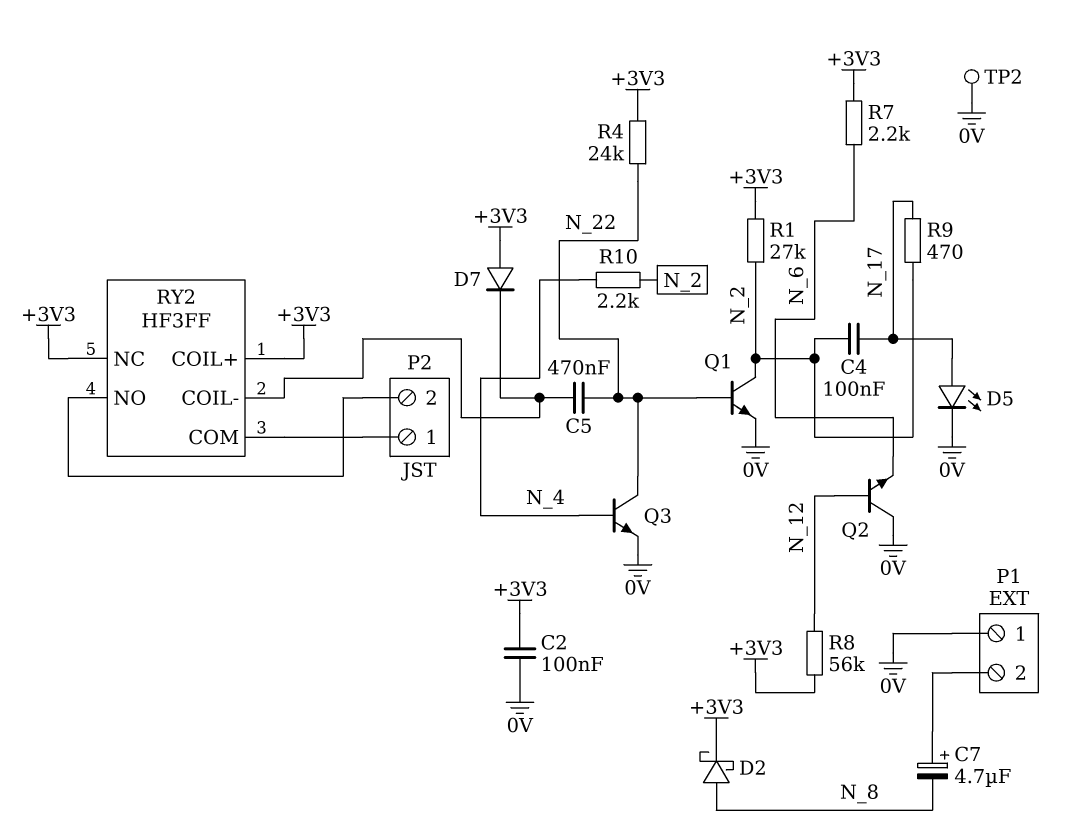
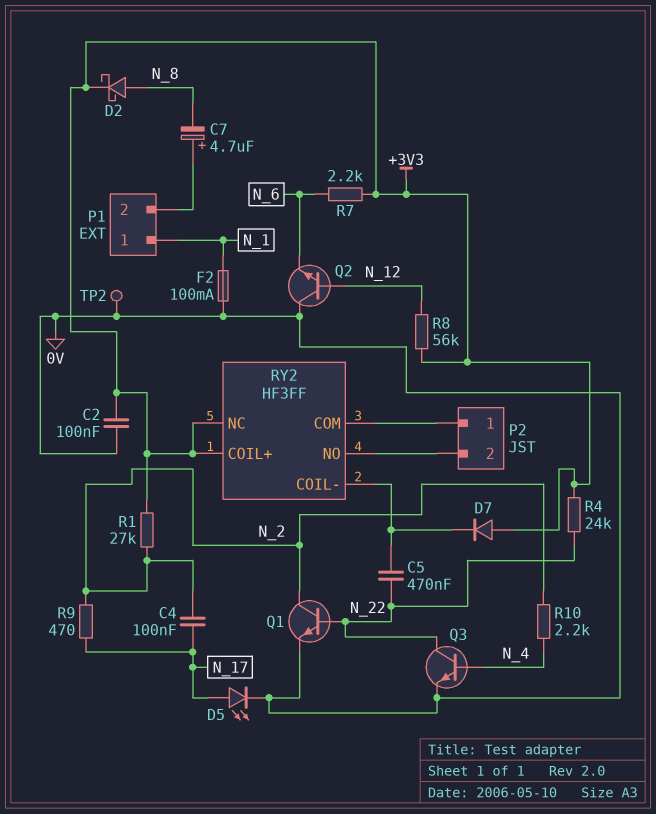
F2: none -> 100mA (0V, N_1)
P1 pin 1: 0V -> N_1

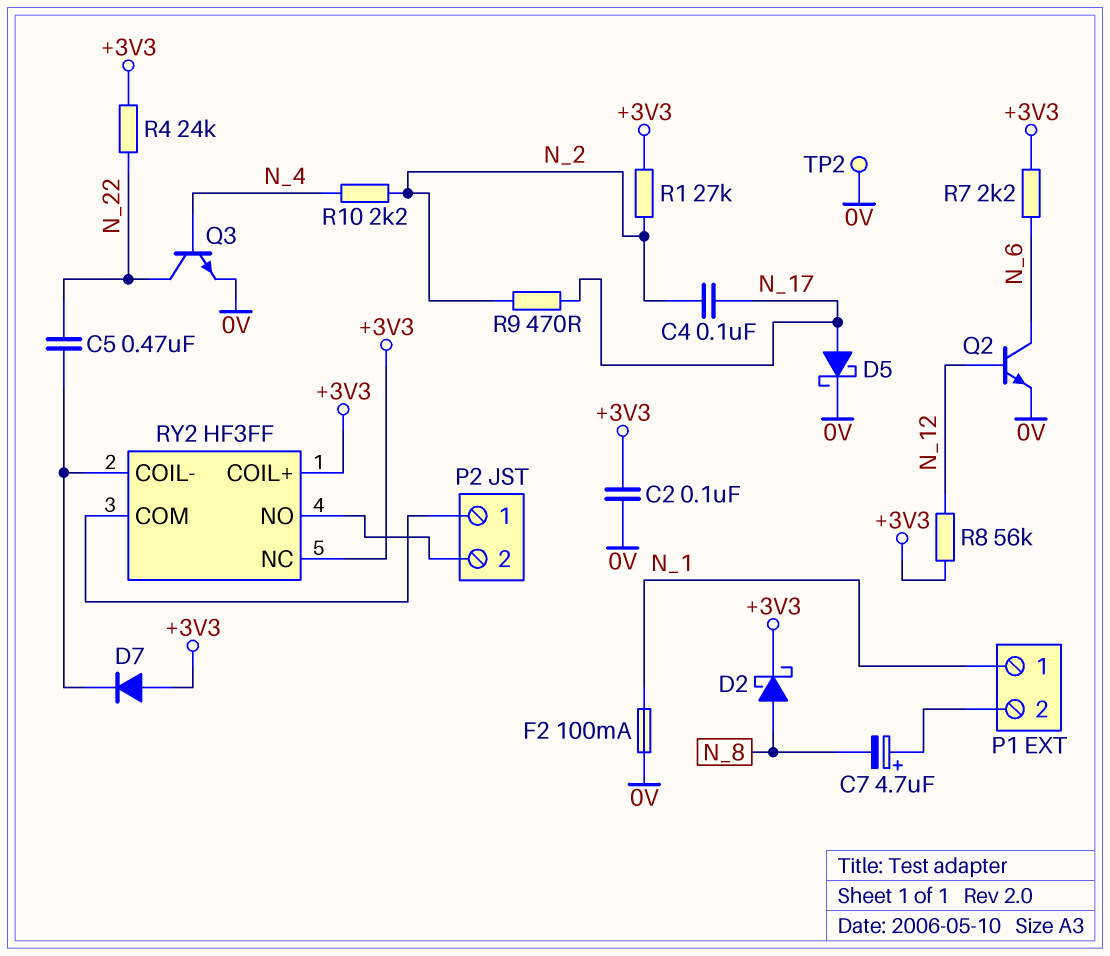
D5: LED (A N_17, K 0V) -> schottky (A N_17, K 0V)
Q1: NPN (B N_22, C N_2, E 0V) -> none
Q2: NPN (B N_12, C 0V, E N_6) -> NPN (B N_12, C N_6, E 0V)

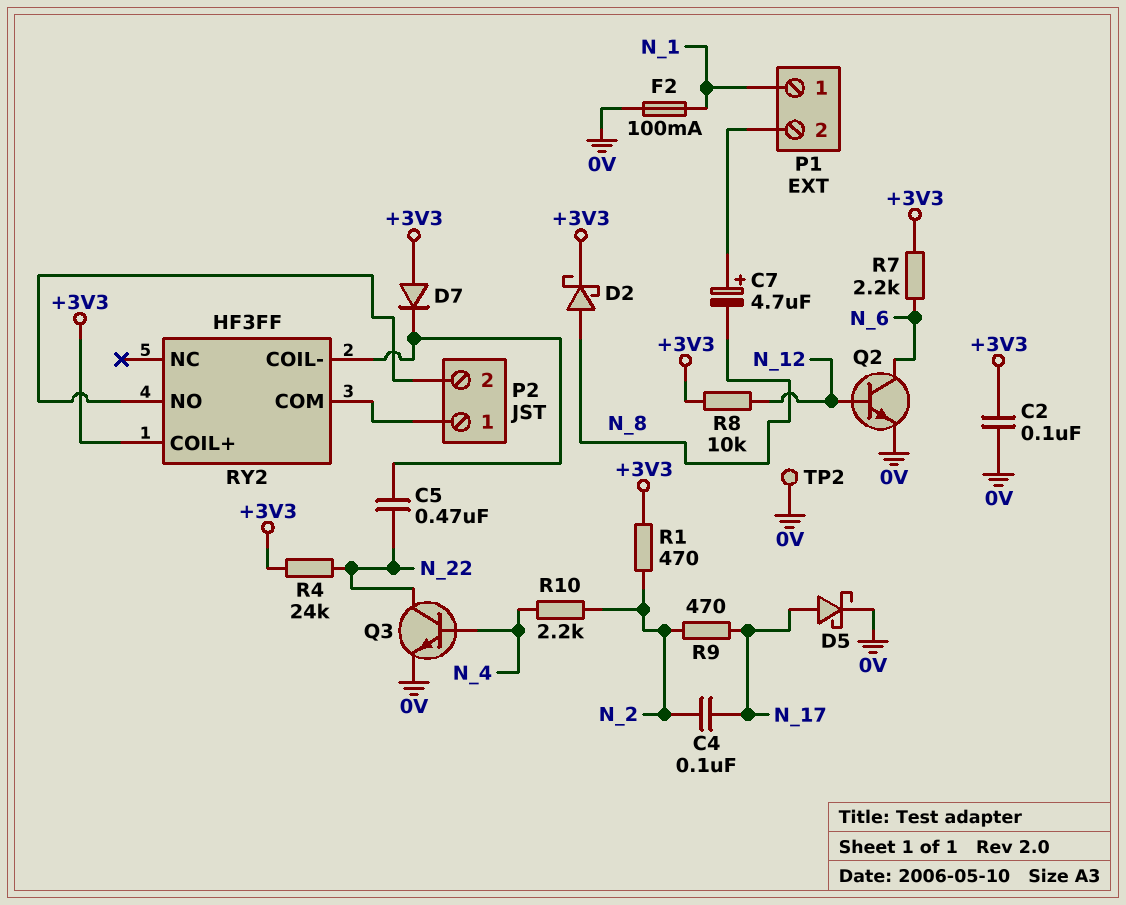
R1: 27k (+3V3, N_2) -> 470 (+3V3, N_2)
R8: 56k (+3V3, N_12) -> 10k (+3V3, N_12)
RY2 pin NC: +3V3 -> none

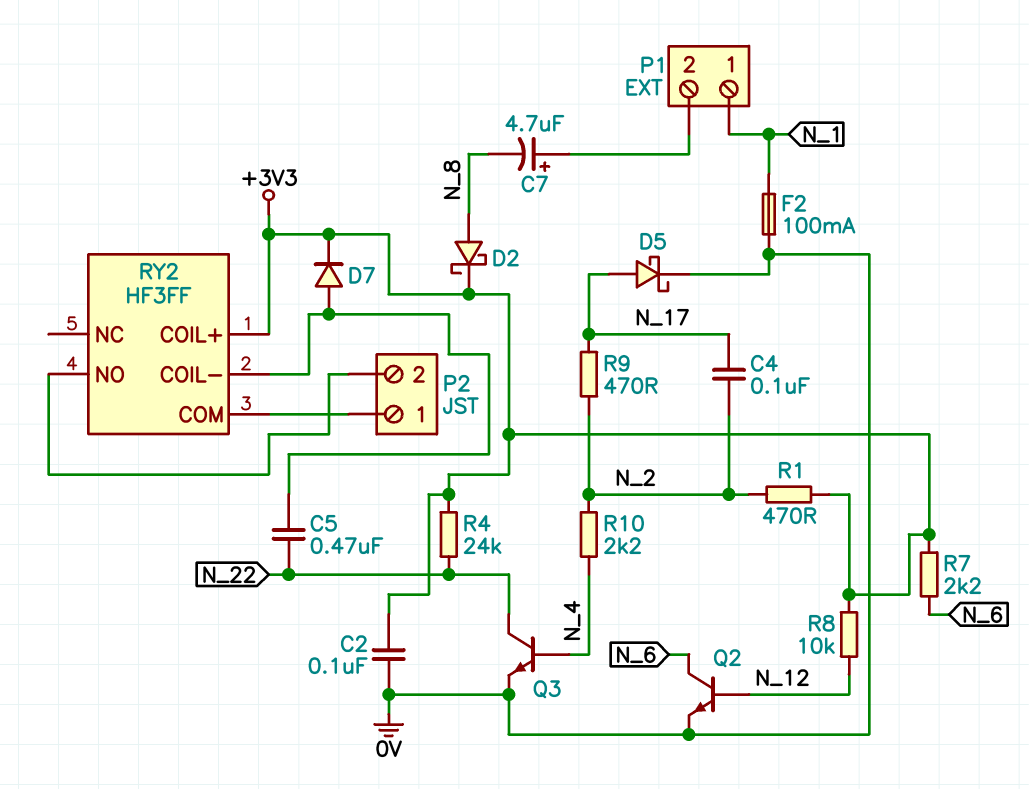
D7: diode (A +3V3, K RY2/COIL-) -> diode (A RY2/COIL-, K +3V3)
TP2: test point (0V) -> none

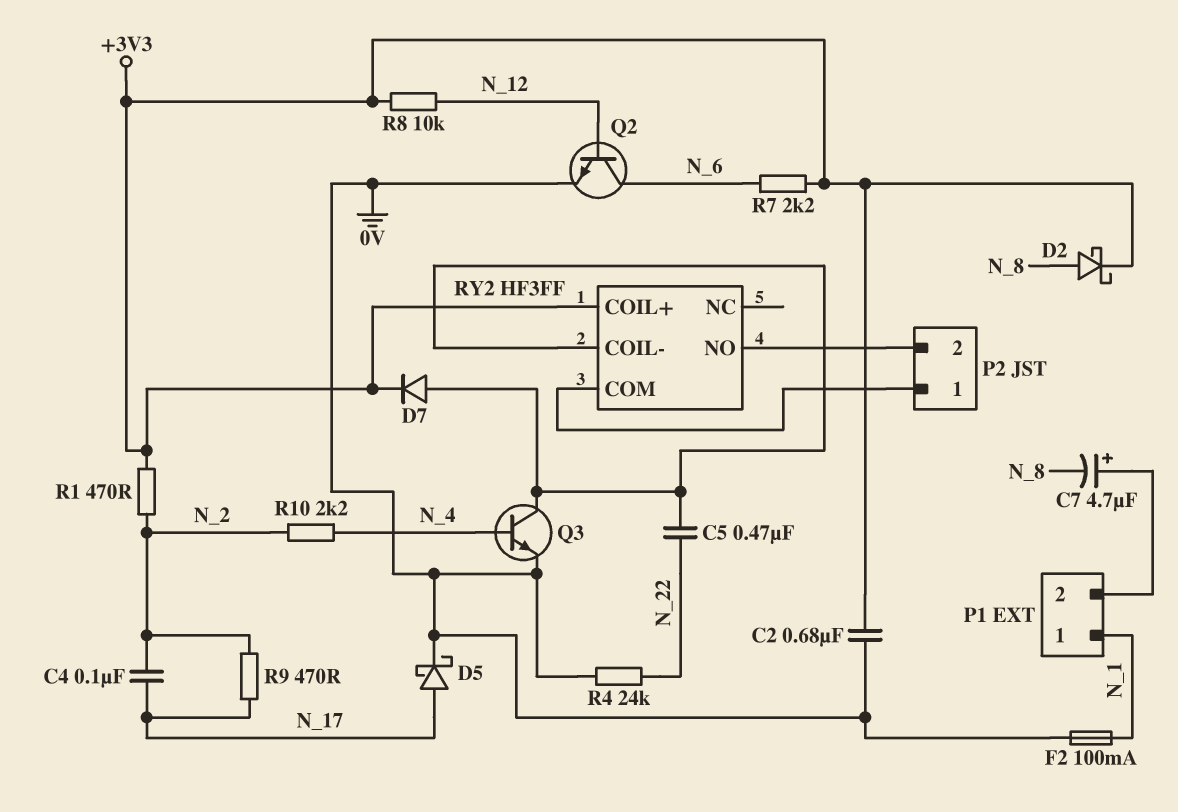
C2: 100nF (+3V3, 0V) -> 680nF (+3V3, 0V)
Q3: NPN (B N_4, C N_22, E 0V) -> NPN (B N_4, C RY2/COIL-, E 0V)
R4: 24k (+3V3, N_22) -> 24k (0V, N_22)

